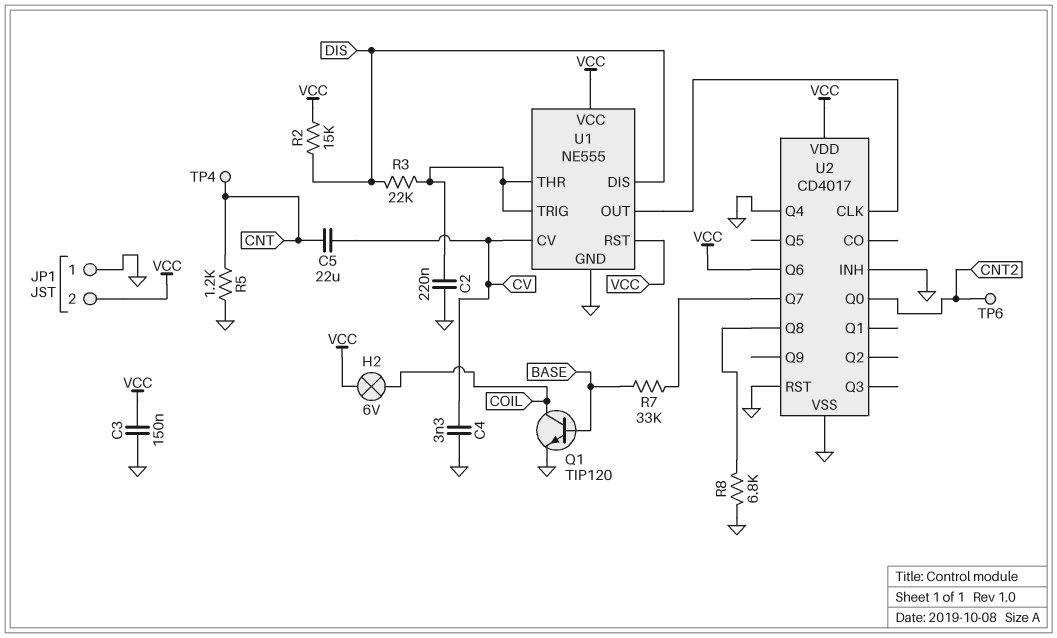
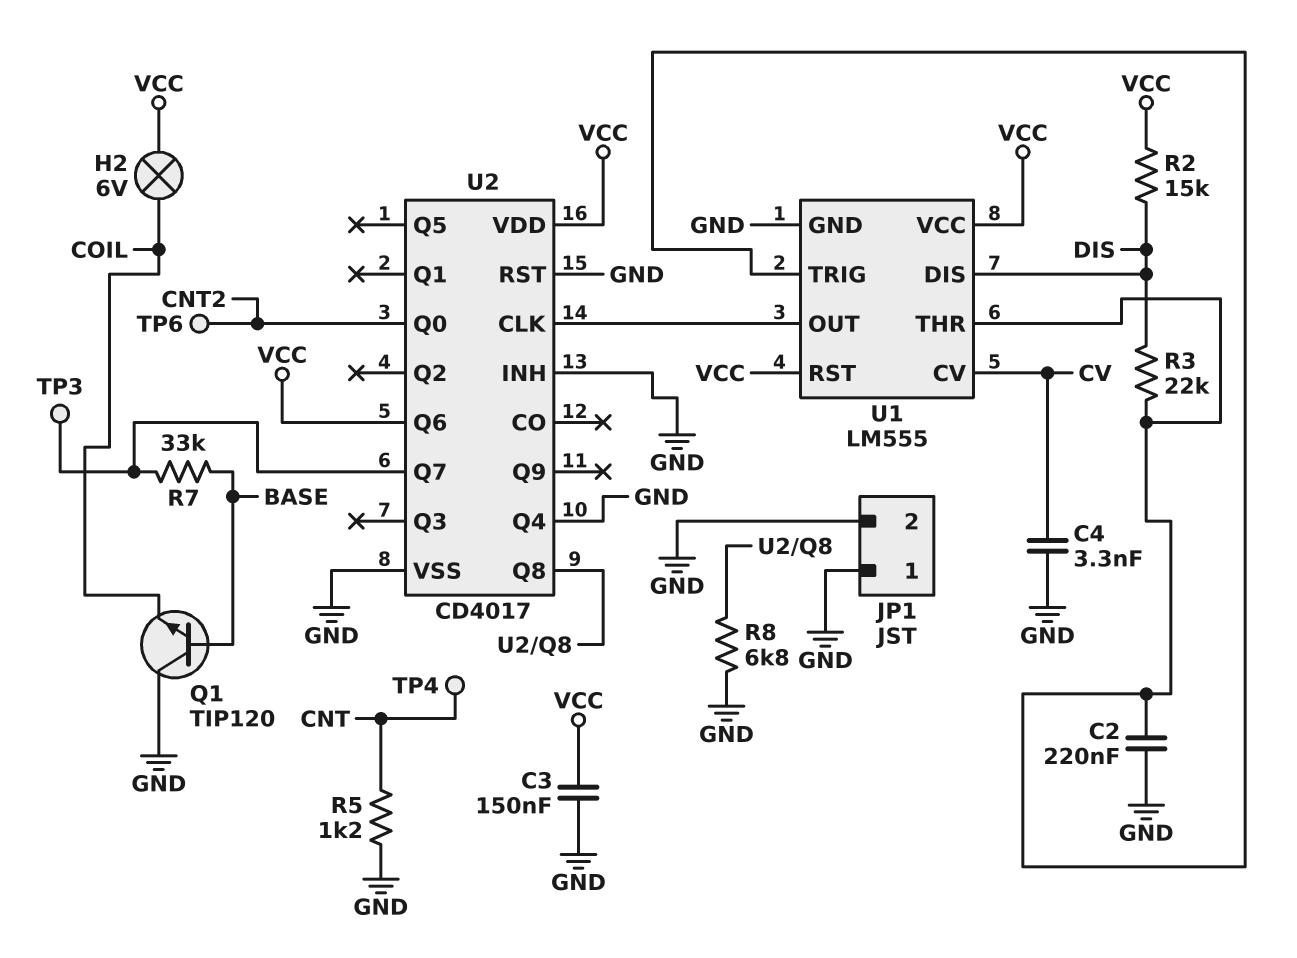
C5: 22uF (CNT, CV) -> none
JP1 pin 2: VCC -> GND
Q1: NPN TIP120 (B BASE, C COIL, E GND) -> NPN TIP120 (B BASE, C GND, E COIL)
TP3: none -> test point (U2/Q7)
U1: NE555 -> LM555

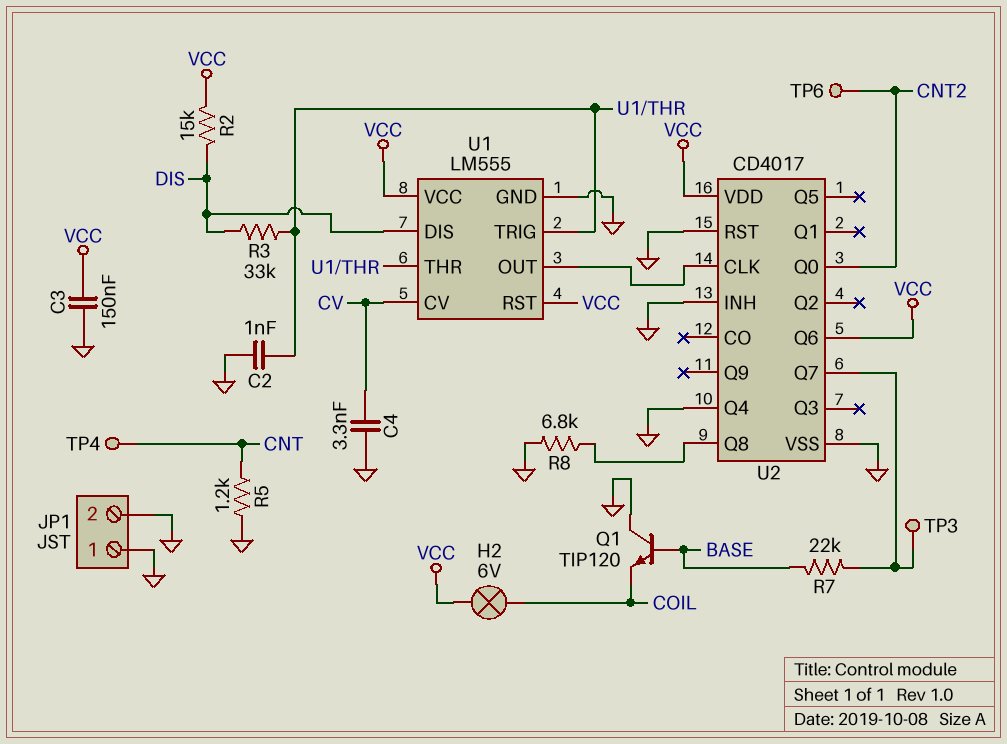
C2: 220nF (GND, U1/THR) -> 1nF (GND, U1/THR)
R3: 22k (DIS, U1/THR) -> 33k (DIS, U1/THR)
R7: 33k (BASE, U2/Q7) -> 22k (BASE, U2/Q7)

